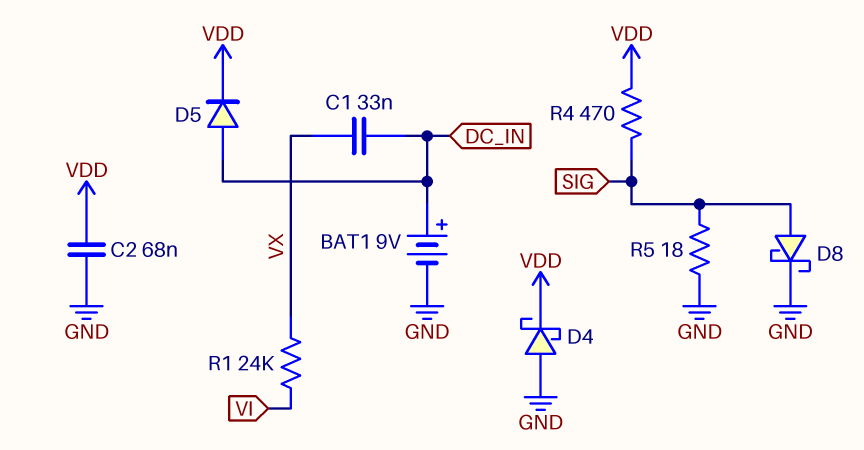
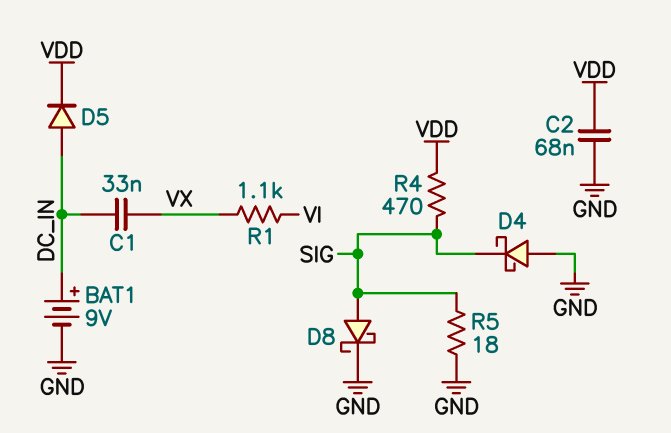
D4: schottky (A GND, K VDD) -> schottky (A GND, K SIG)
R1: 24k (VI, VX) -> 1.1k (VI, VX)

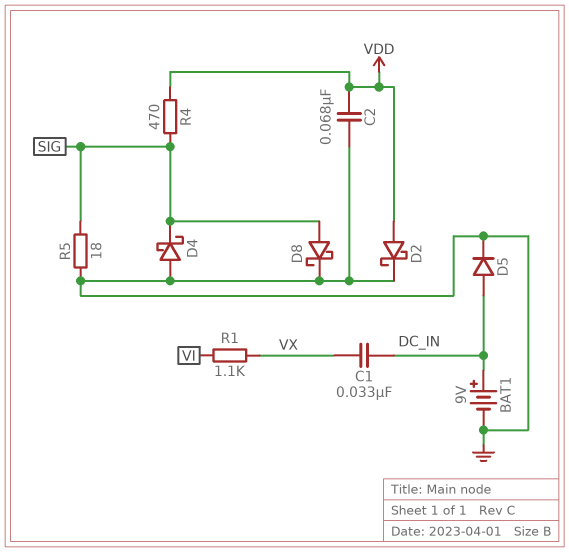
D2: none -> schottky (A VDD, K GND)
D5: diode (A DC_IN, K VDD) -> diode (A DC_IN, K GND)

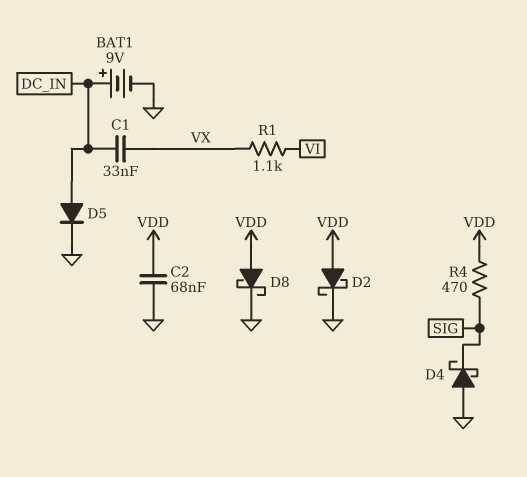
D8: schottky (A SIG, K GND) -> schottky (A VDD, K GND)
R5: 18 (GND, SIG) -> none

